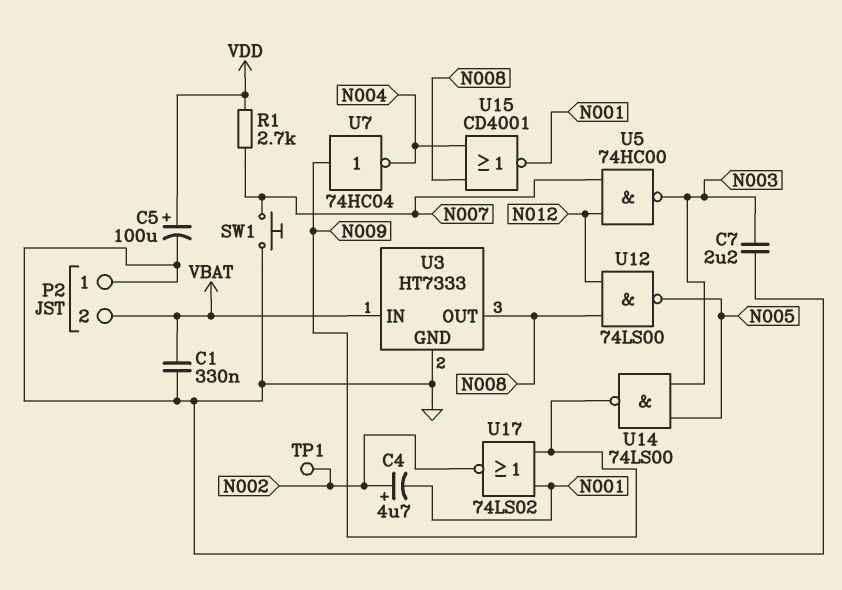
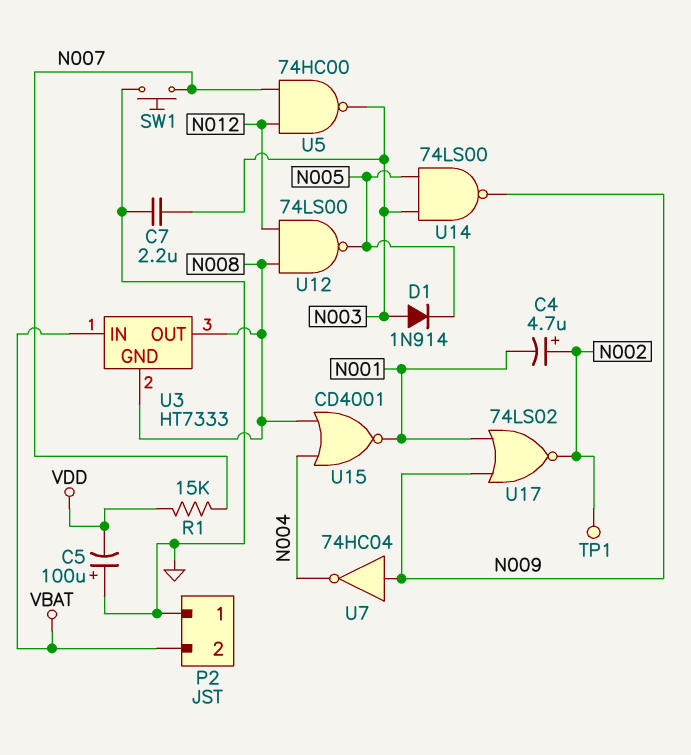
C1: 330nF (GND, VBAT) -> none
C5: 100uF (plus VDD, minus GND) -> 100uF (plus GND, minus VDD)
D1: none -> diode 1N914 (A N003, K N005)
R1: 2.7k (N007, VDD) -> 15k (N007, VDD)
U3 pin GND: GND -> N008

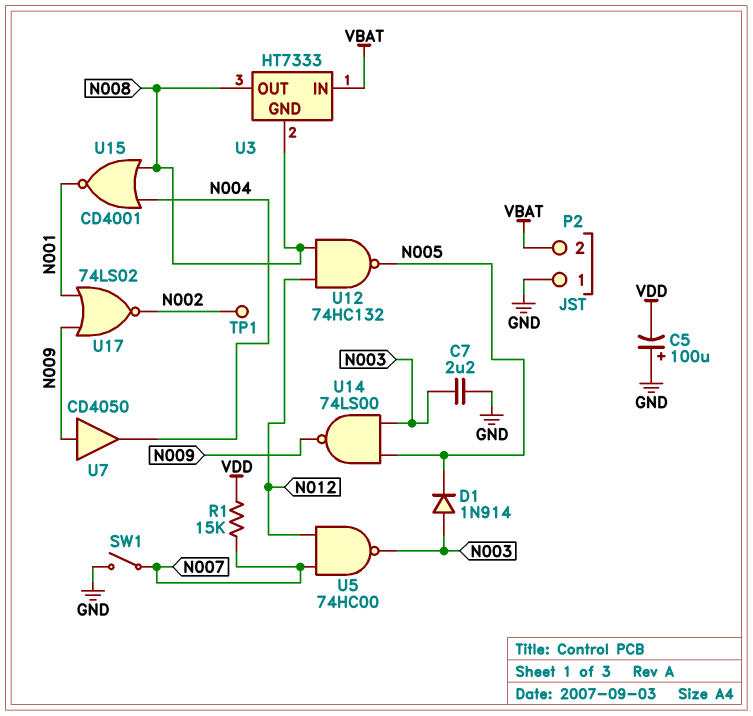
C4: 4.7uF (plus N002, minus N001) -> none
SW1: button (GND, N007) -> switch (GND, N007)
U7: NOT 74HC04 (in N009, out N004) -> buffer CD4050 (in N009, out N004)
U12: NAND 74LS00 (in N008, in N012, out N005) -> NAND 74HC132 (in N008, in N012, out N005)

